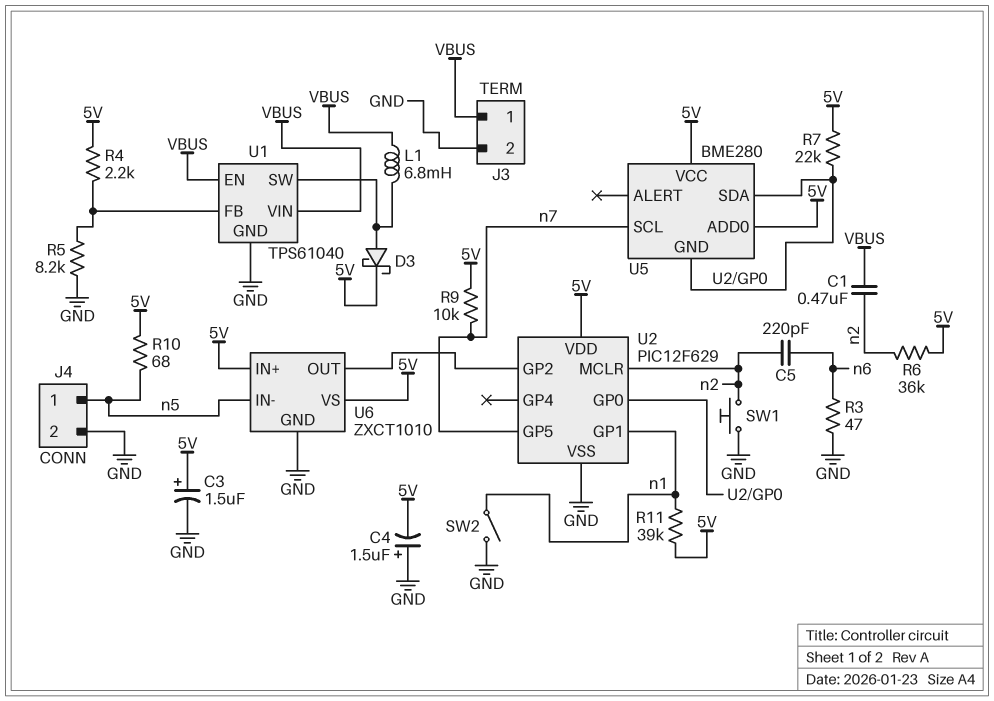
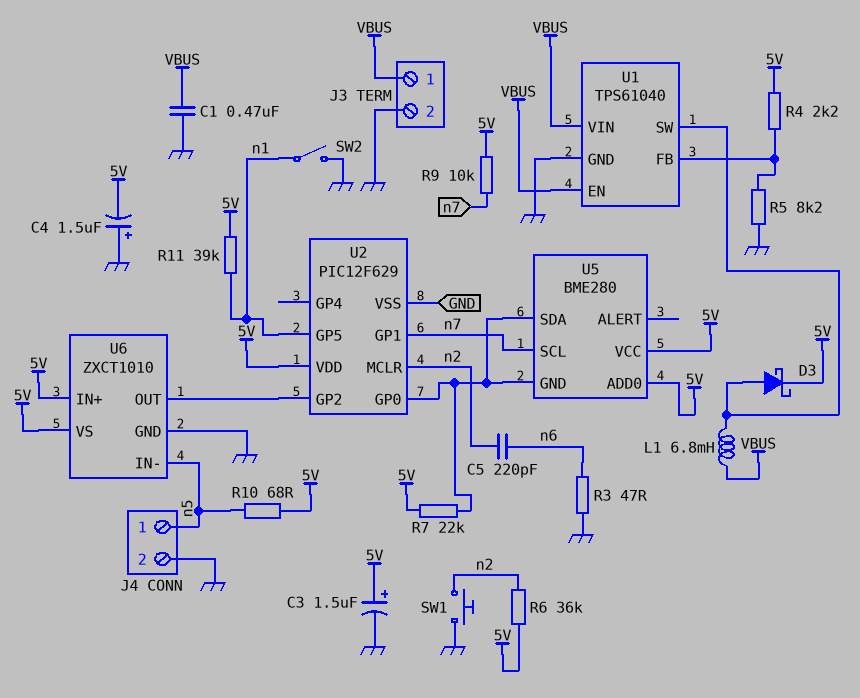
C1: 470nF (VBUS, n2) -> 470nF (GND, VBUS)
U2 pin GP1: n1 -> n7
U2 pin GP5: n7 -> n1

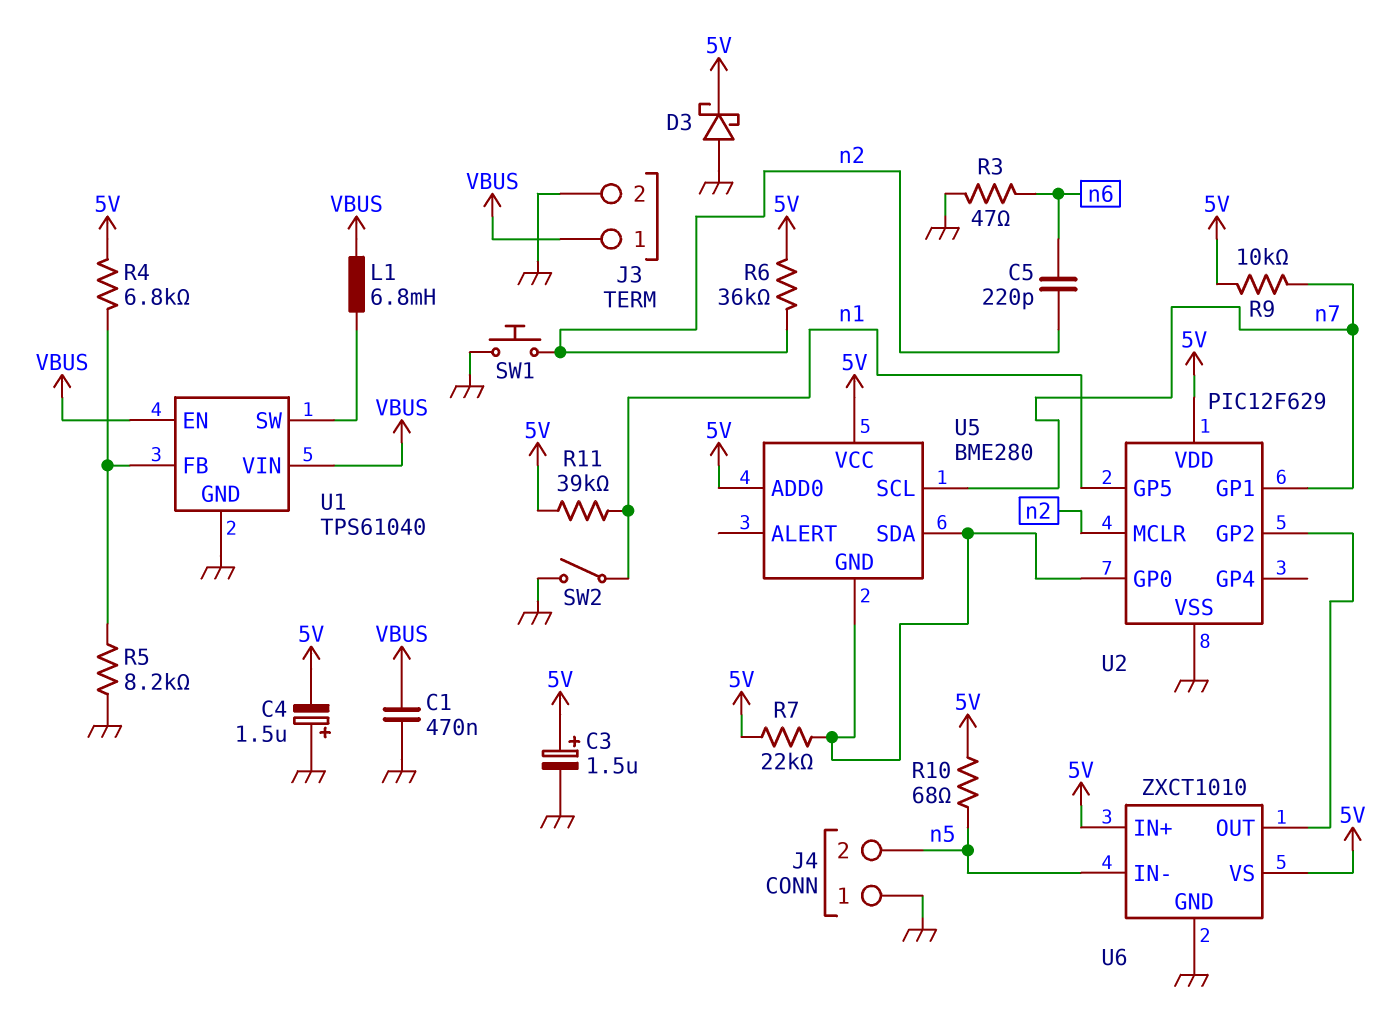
D3: schottky (A U1/SW, K 5V) -> schottky (A GND, K 5V)
J4 pin 1: n5 -> GND
J4 pin 2: GND -> n5
R4: 2.2k (5V, U1/FB) -> 6.8k (5V, U1/FB)

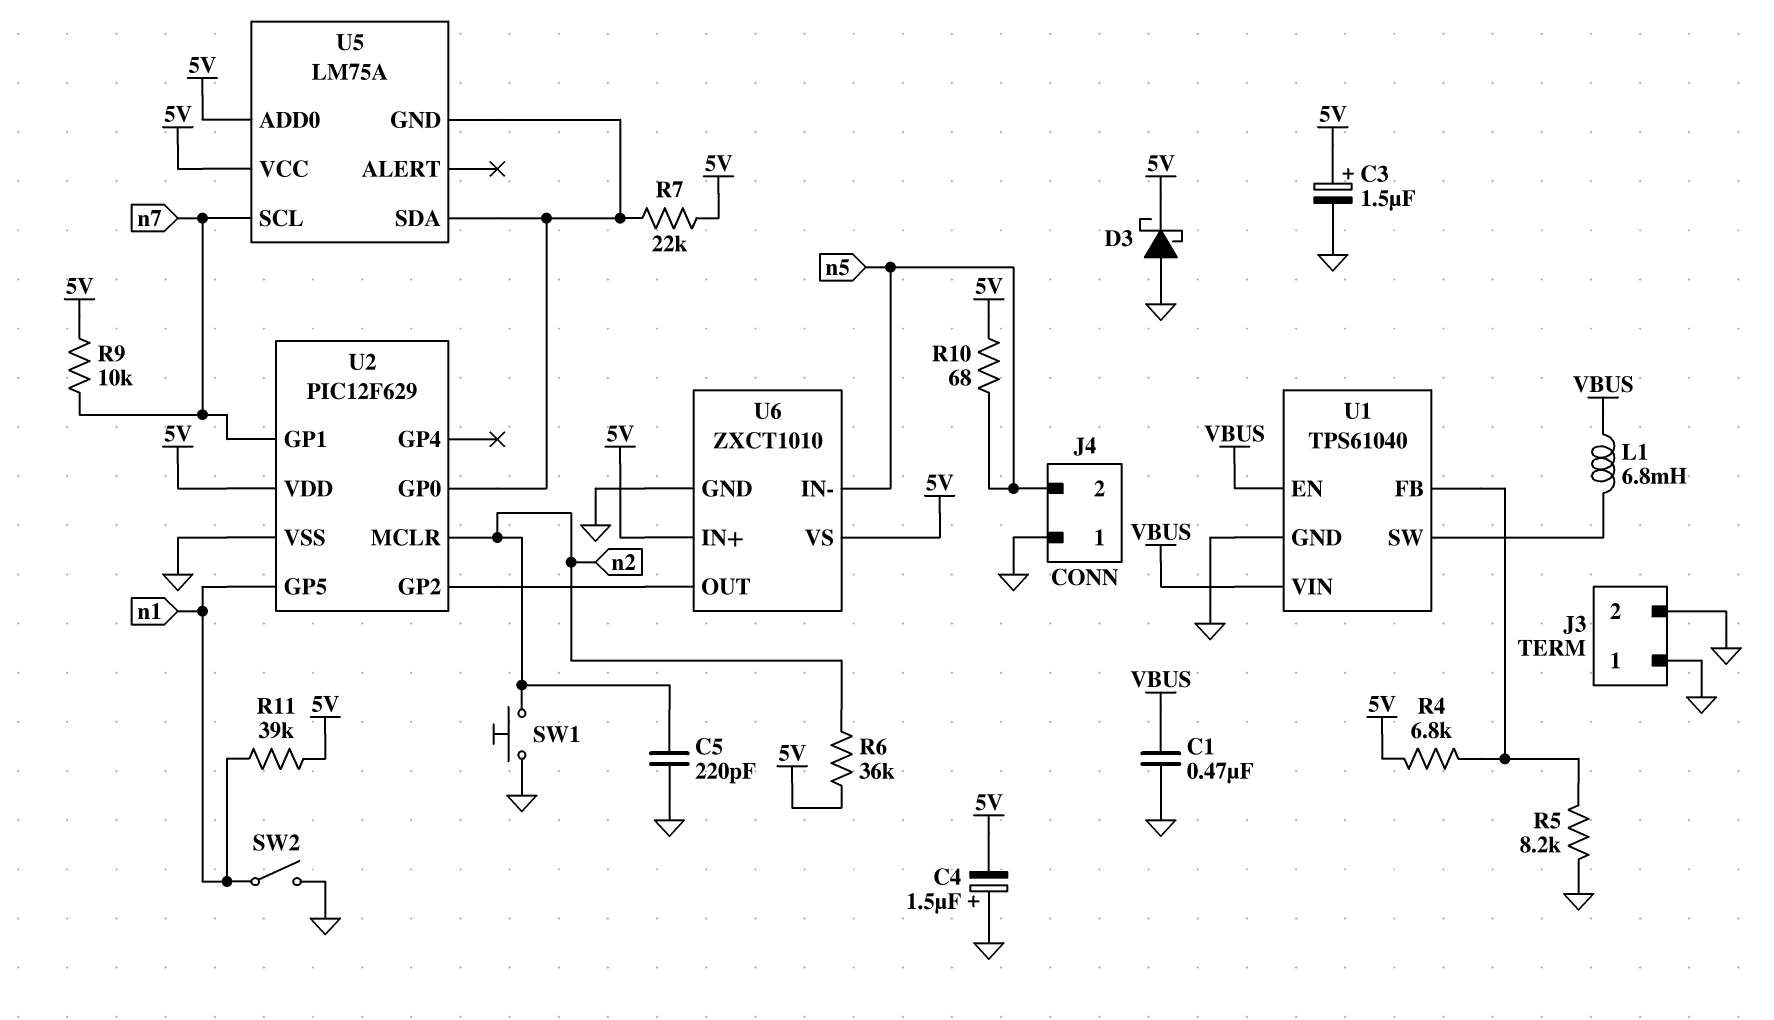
C5: 220pF (n2, n6) -> 220pF (GND, n2)
J3 pin 1: VBUS -> GND
R3: 47 (GND, n6) -> none
U5: BME280 -> LM75A

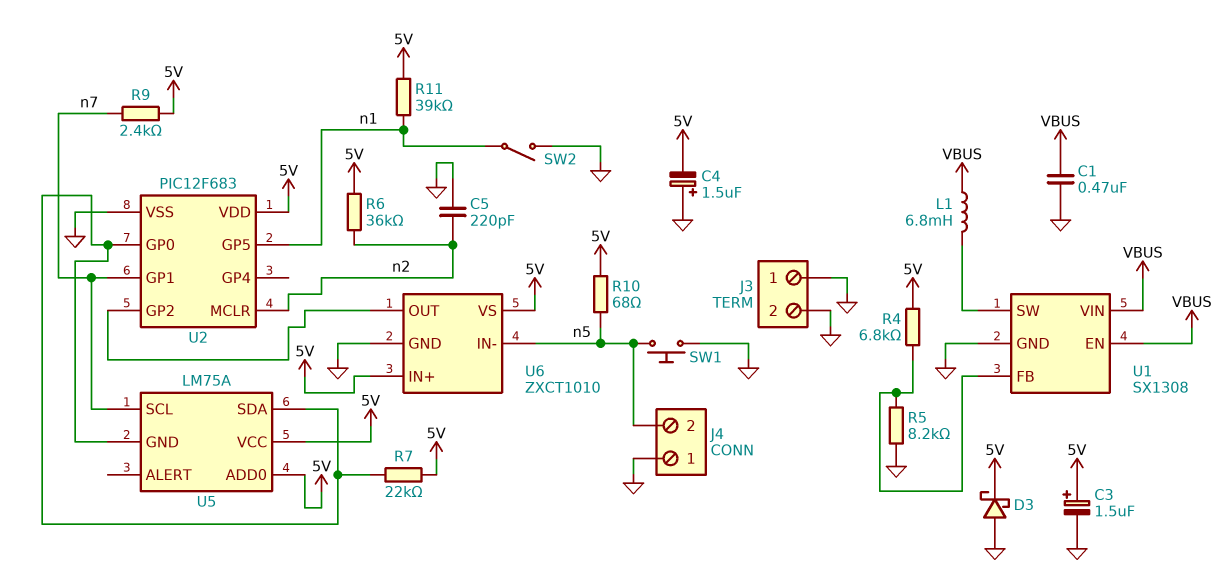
R9: 10k (5V, n7) -> 2.4k (5V, n7)
SW1: button (GND, n2) -> button (GND, n5)
U1: TPS61040 -> SX1308
U2: PIC12F629 -> PIC12F683

